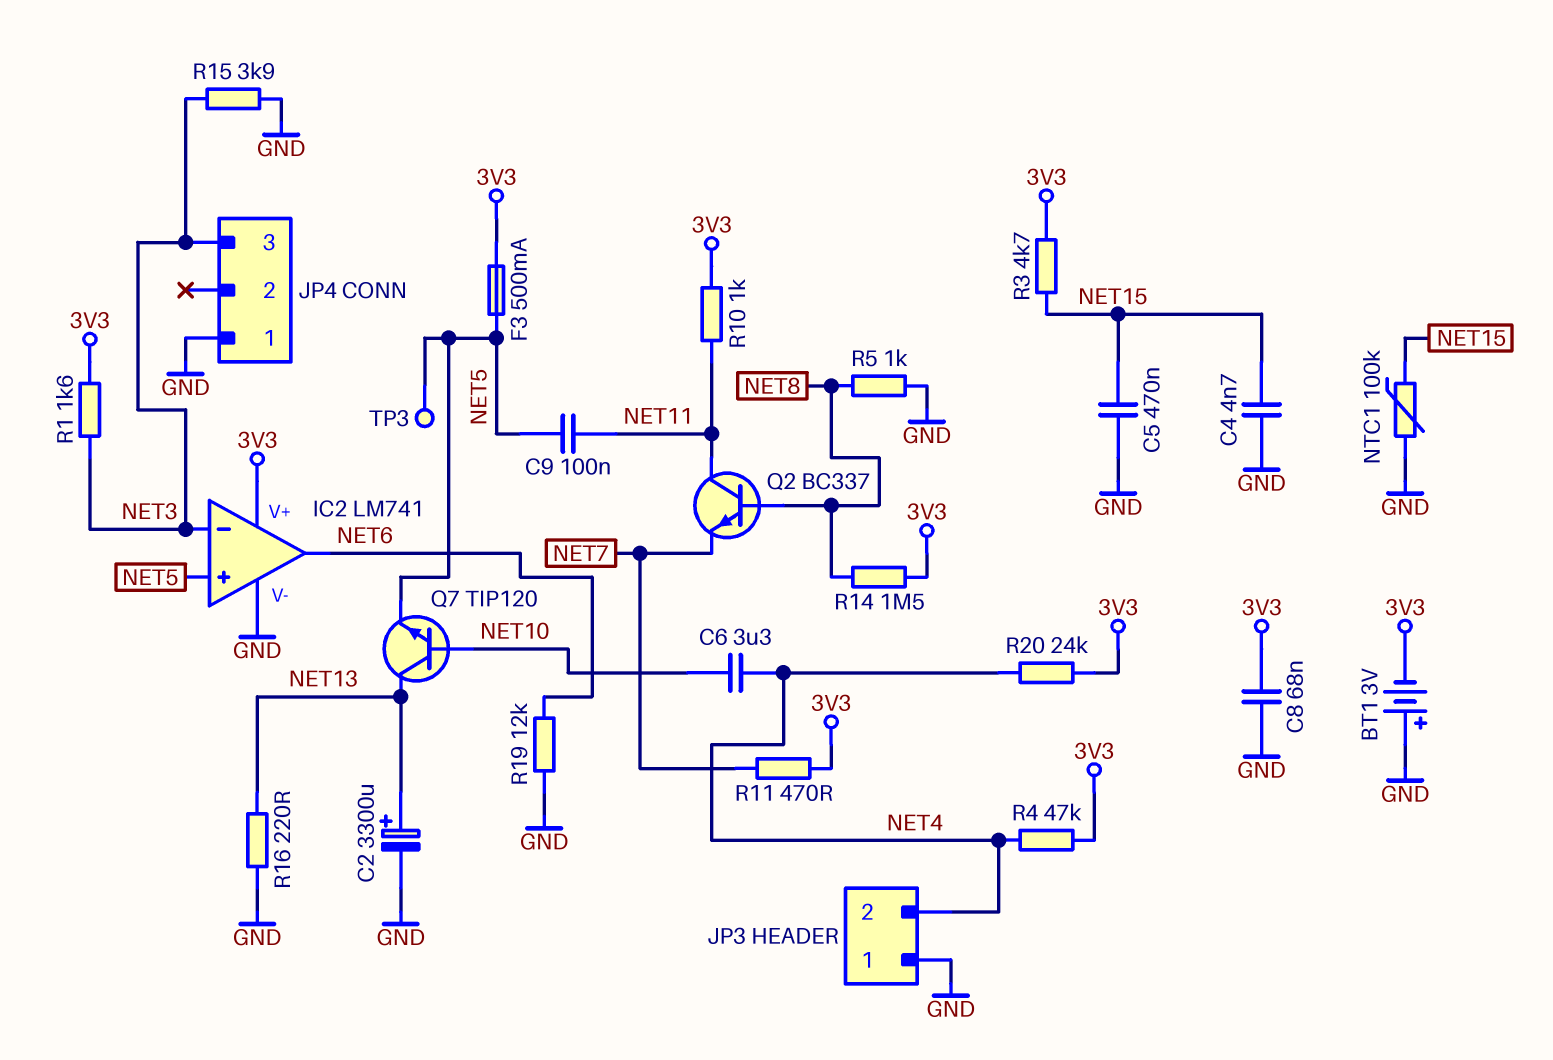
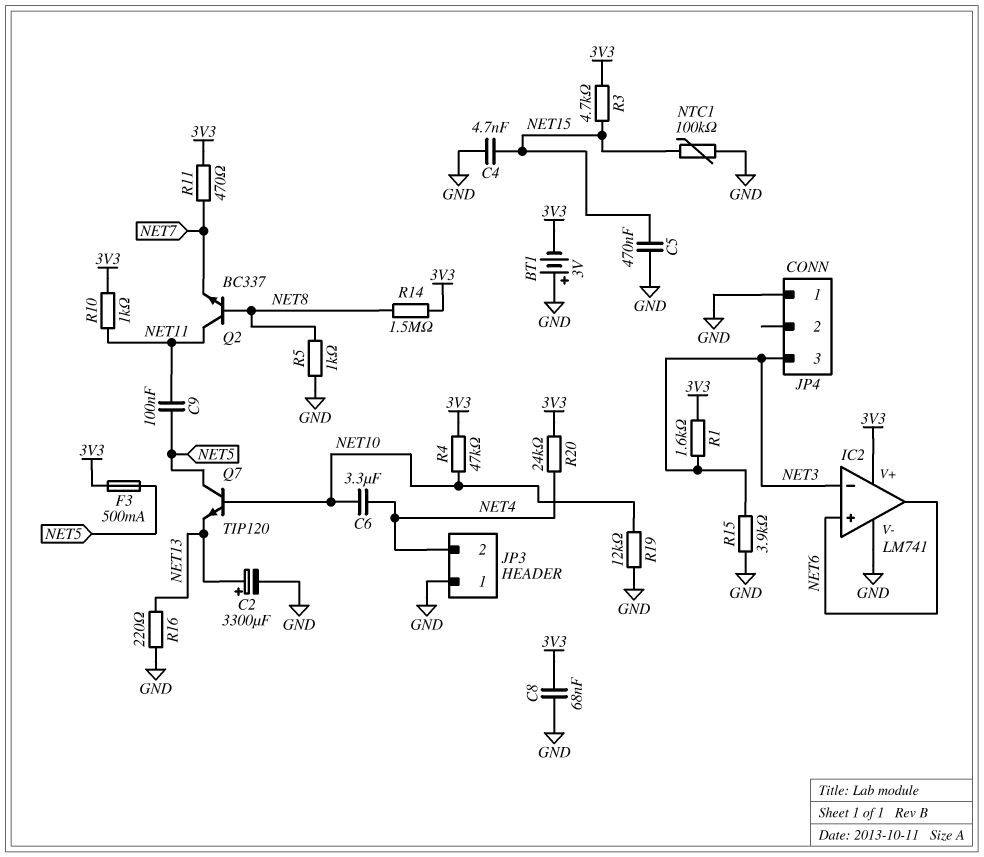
IC2 pin in+: NET5 -> NET6
Q7: NPN TIP120 (B NET10, C NET13, E NET5) -> NPN TIP120 (B NET10, C NET5, E NET13)
R4: 47k (3V3, NET4) -> 47k (3V3, NET10)
R19: 12k (GND, NET6) -> 12k (GND, NET10)
TP3: test point (NET5) -> none

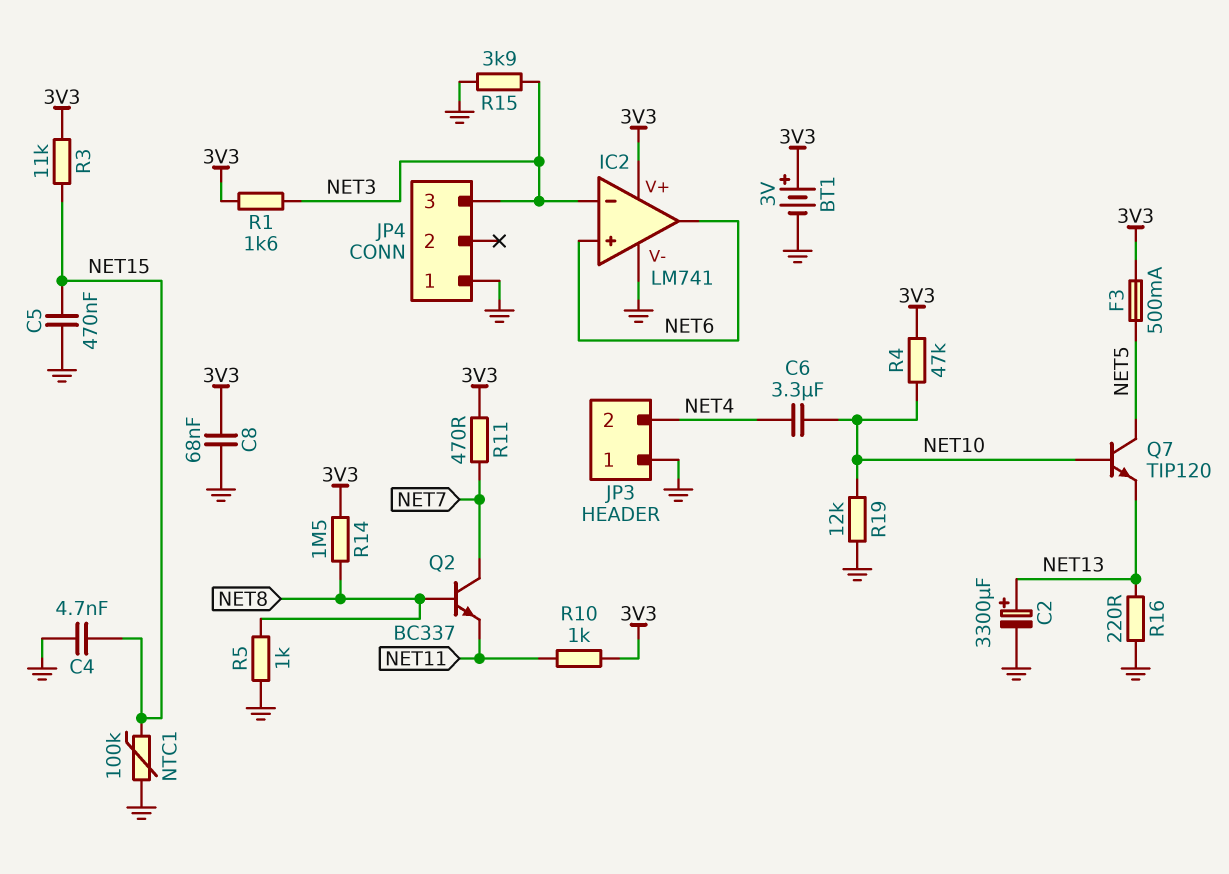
BT1: 3V (plus GND, minus 3V3) -> 3V (plus 3V3, minus GND)
C9: 100nF (NET5, NET11) -> none
Q2: NPN BC337 (B NET8, C NET11, E NET7) -> NPN BC337 (B NET8, C NET7, E NET11)
R3: 4.7k (3V3, NET15) -> 11k (3V3, NET15)
R20: 24k (3V3, NET4) -> none

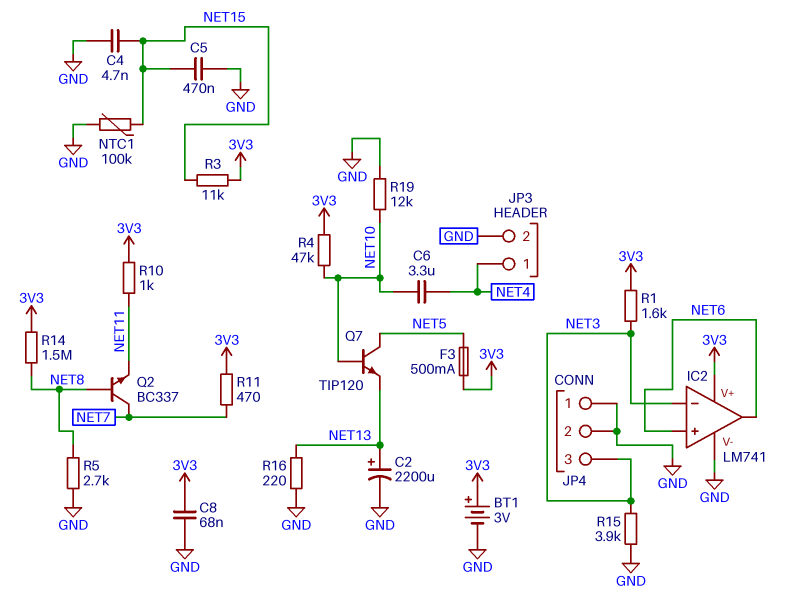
C2: 3300uF (plus NET13, minus GND) -> 2200uF (plus NET13, minus GND)
JP3 pin 1: GND -> NET4
JP3 pin 2: NET4 -> GND
JP4 pin 2: none -> GND
R5: 1k (GND, NET8) -> 2.7k (GND, NET8)

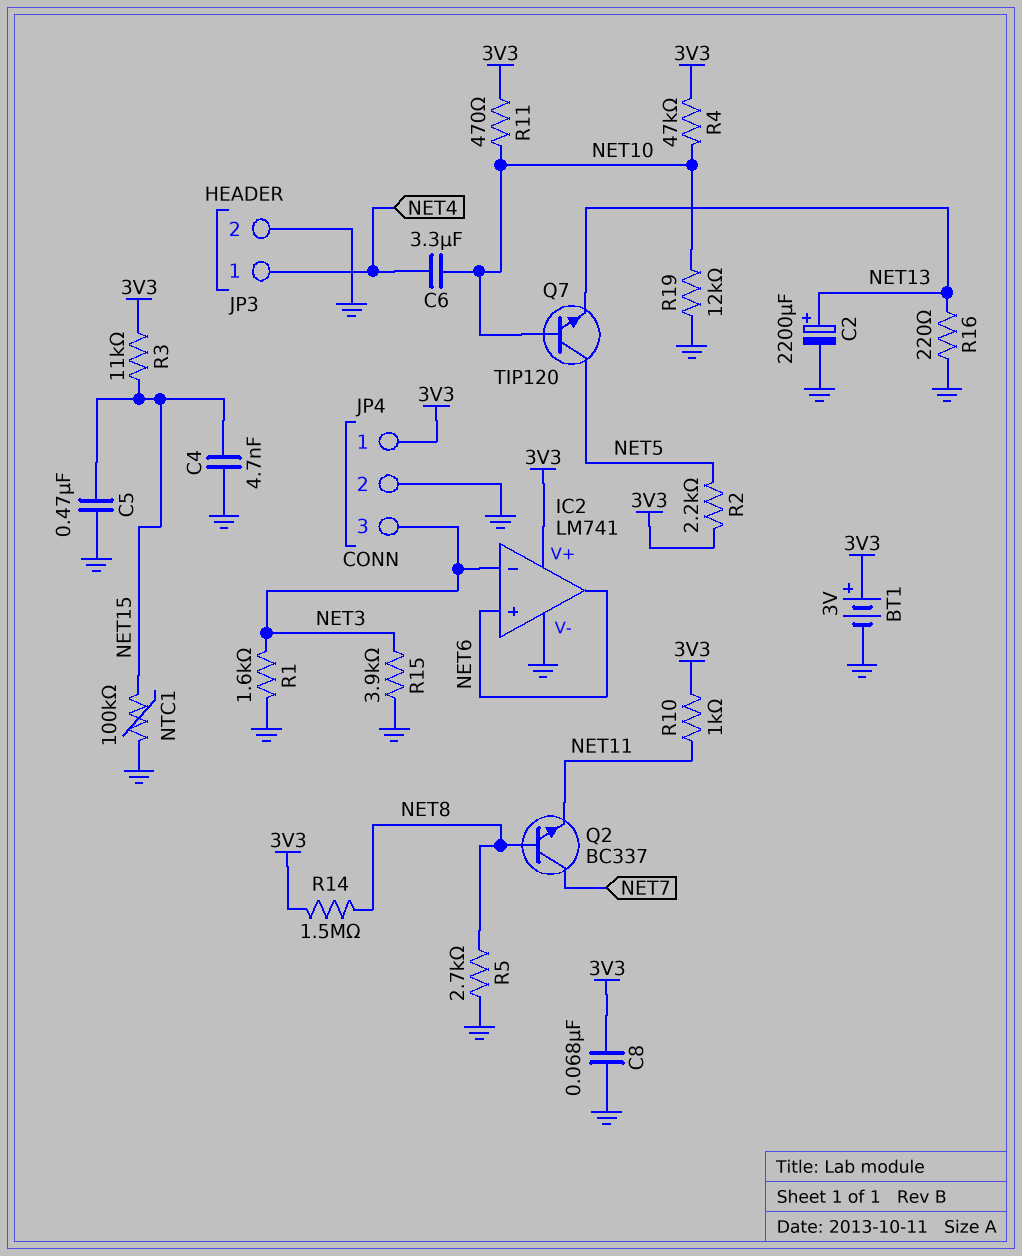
F3: 500mA (3V3, NET5) -> none
JP4 pin 1: GND -> 3V3
R1: 1.6k (3V3, NET3) -> 1.6k (GND, NET3)
R2: none -> 2.2k (3V3, NET5)
R11: 470 (3V3, NET7) -> 470 (3V3, NET10)

